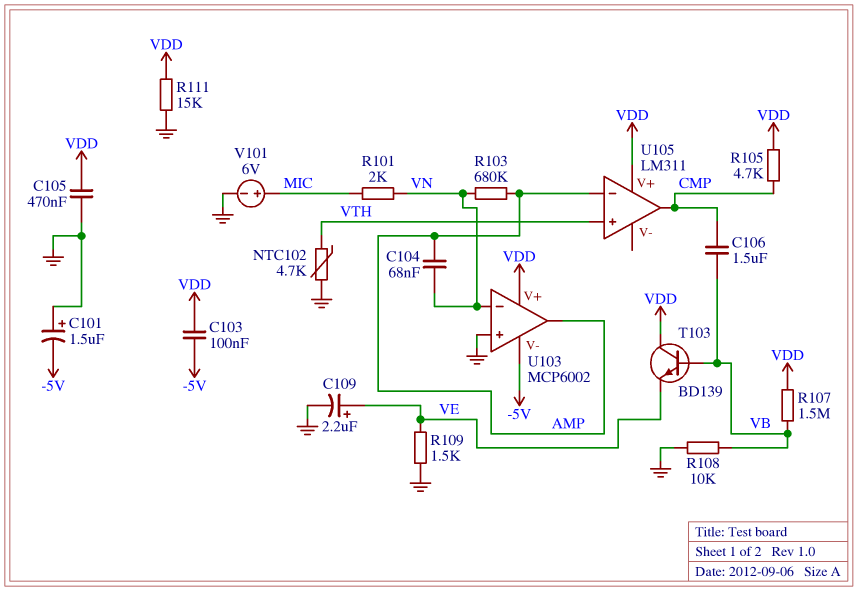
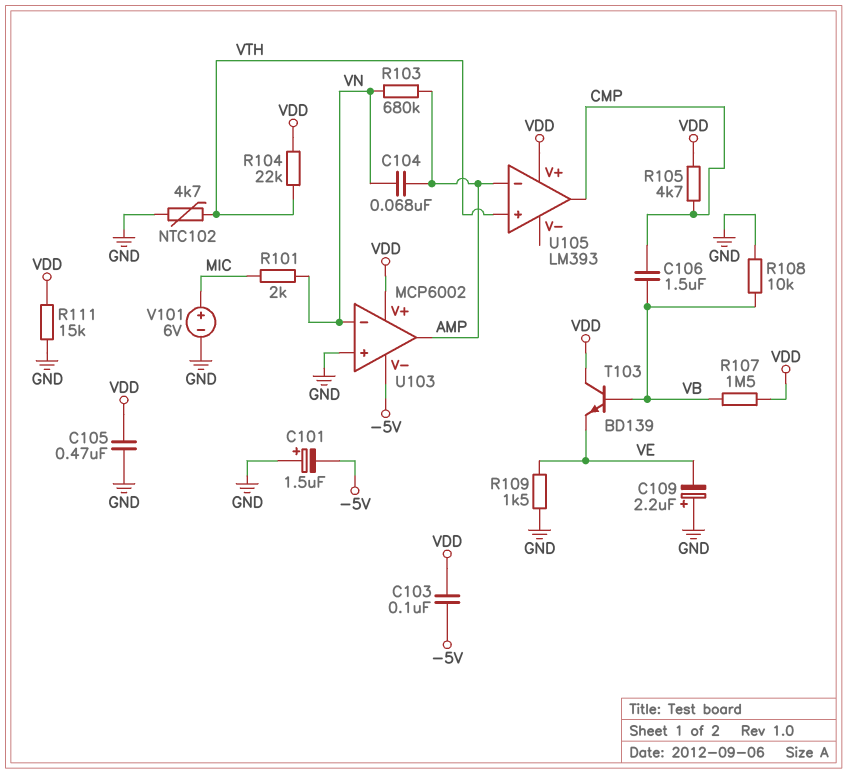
C109: 2.2uF (plus VE, minus GND) -> 2.2uF (plus GND, minus VE)
R104: none -> 22k (VDD, VTH)
U105: LM311 -> LM393

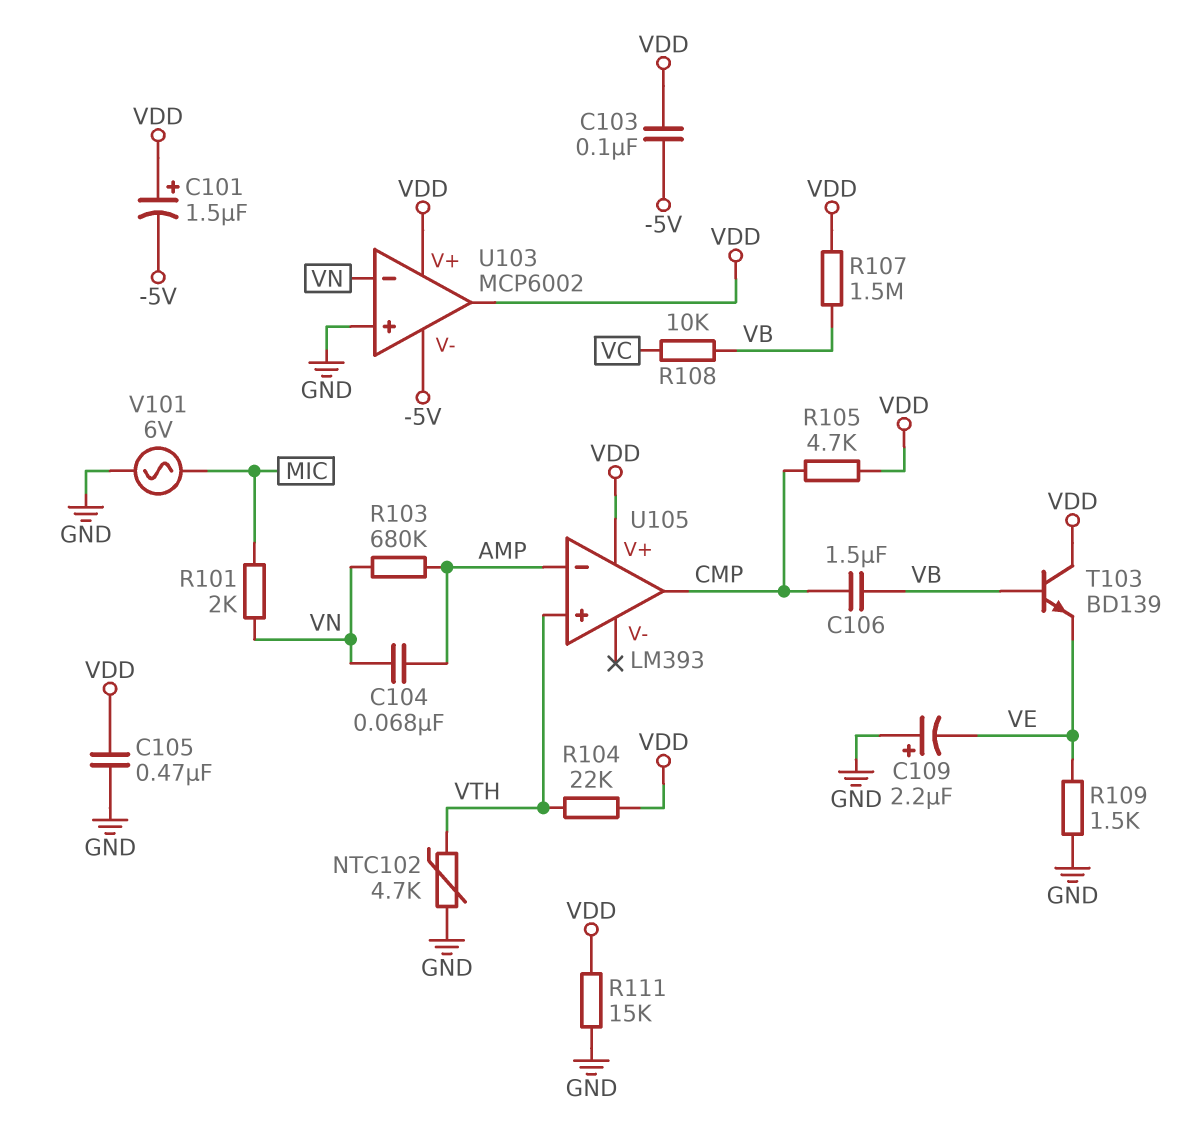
C101: 1.5uF (plus GND, minus -5V) -> 1.5uF (plus VDD, minus -5V)
R108: 10k (GND, VB) -> 10k (VB, VC)
U103 pin out: AMP -> VDD
V101: 6V (plus MIC, minus GND) -> AC 6V (GND, MIC)

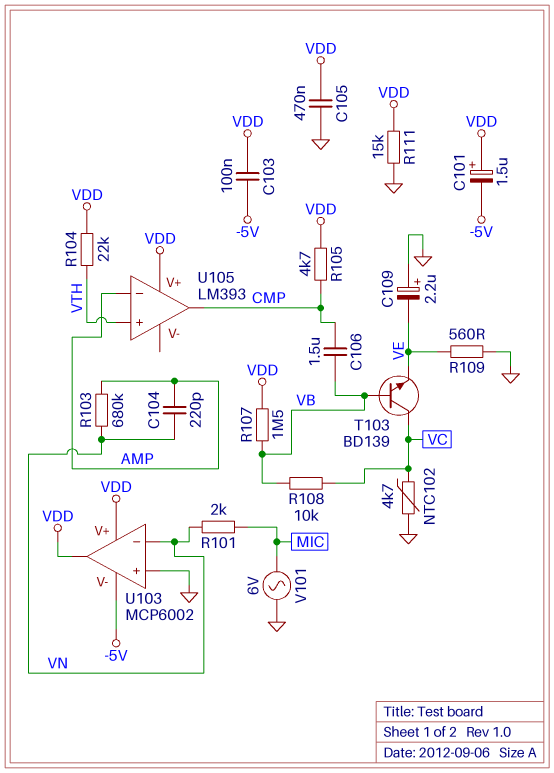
C104: 68nF (AMP, VN) -> 220pF (AMP, VN)
NTC102: 4.7k (GND, VTH) -> 4.7k (GND, VC)
R109: 1.5k (GND, VE) -> 560 (GND, VE)
T103: NPN BD139 (B VB, C VDD, E VE) -> NPN BD139 (B VB, C VC, E VE)

